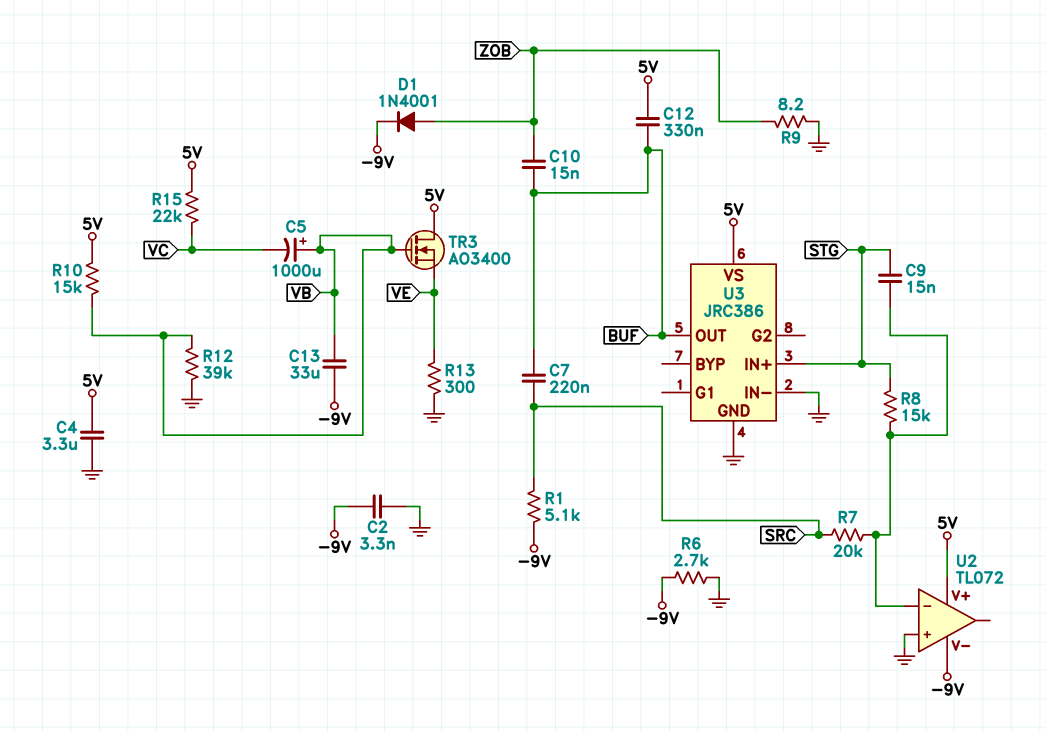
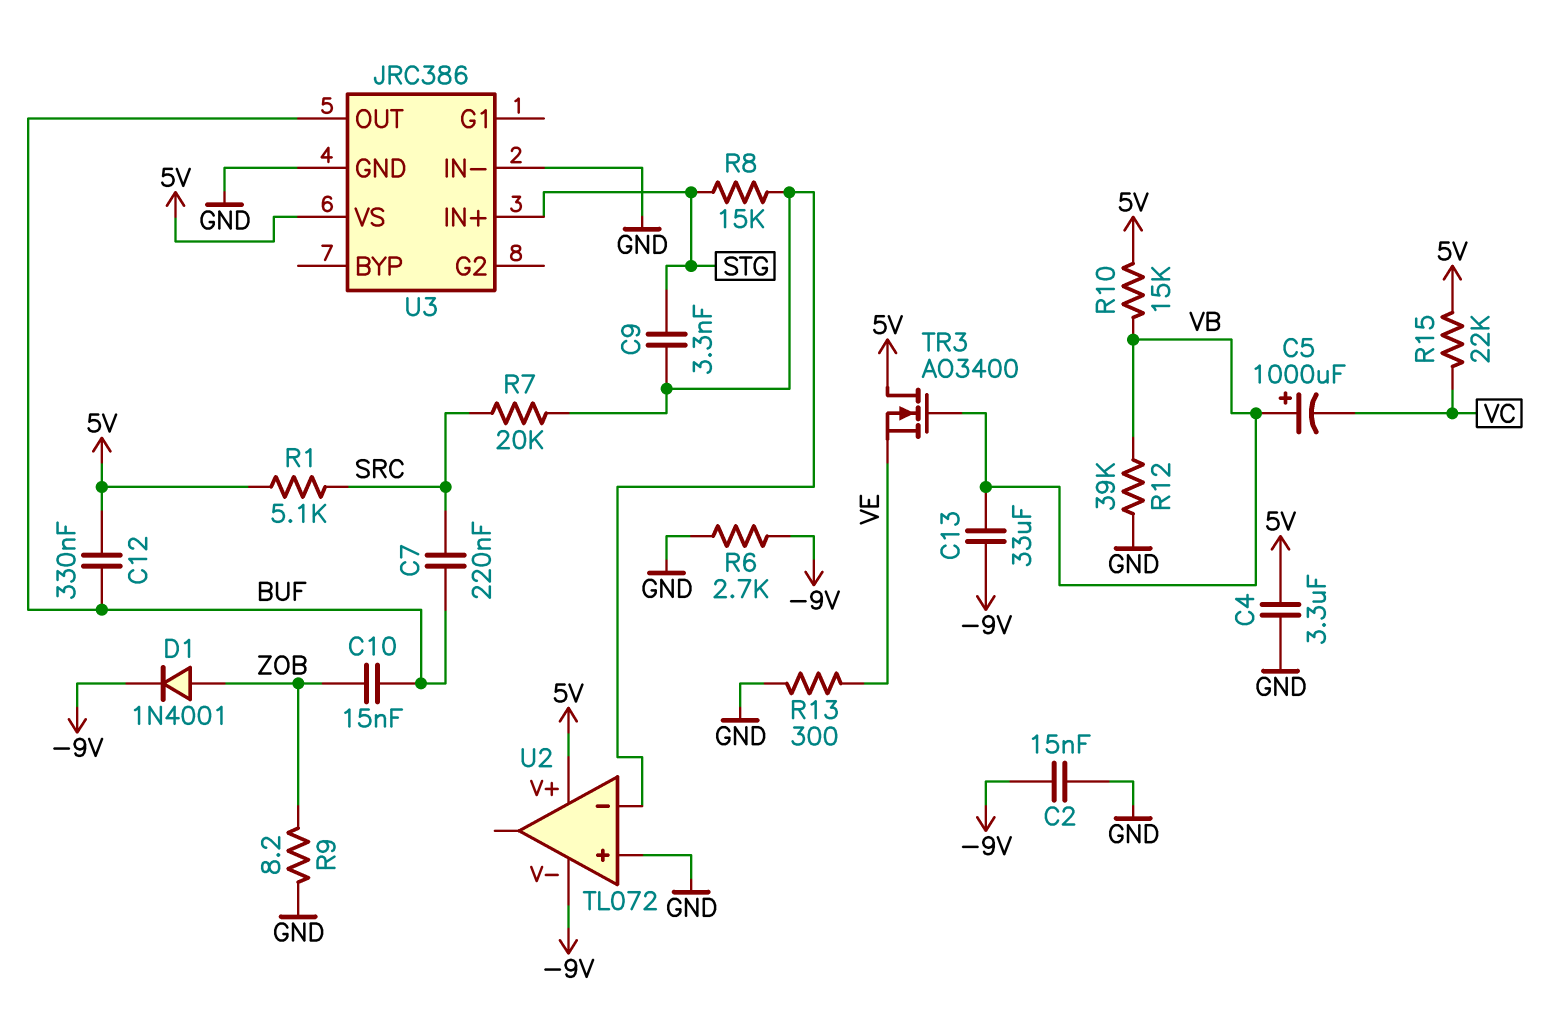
C2: 3.3nF (-9V, GND) -> 15nF (-9V, GND)
C9: 15nF (STG, U2/in-) -> 3.3nF (STG, U2/in-)
R1: 5.1k (-9V, SRC) -> 5.1k (5V, SRC)

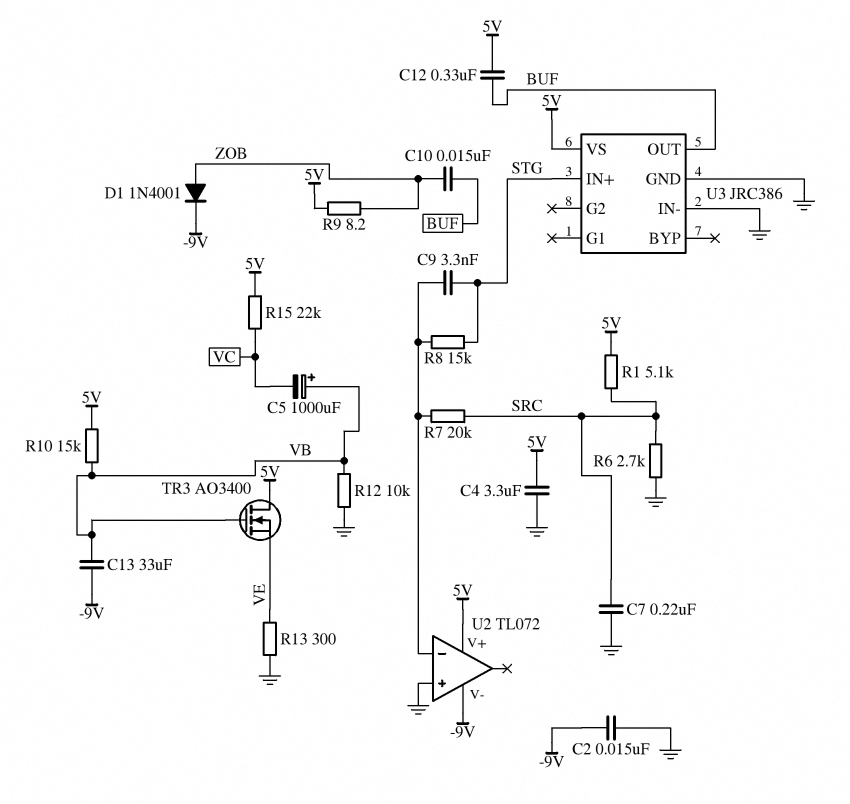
C7: 220nF (BUF, SRC) -> 220nF (GND, SRC)
R6: 2.7k (-9V, GND) -> 2.7k (GND, SRC)
R9: 8.2 (GND, ZOB) -> 8.2 (5V, ZOB)
R12: 39k (GND, VB) -> 10k (GND, VB)

